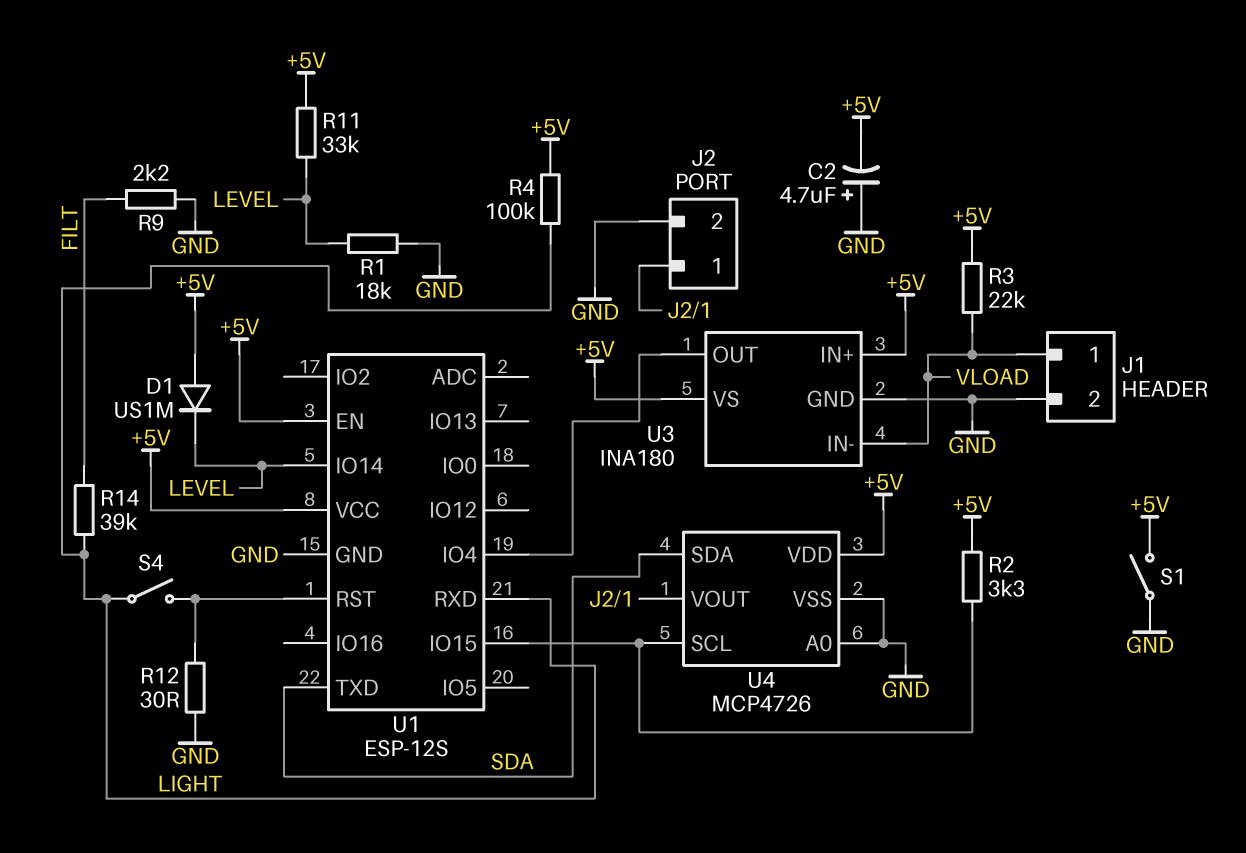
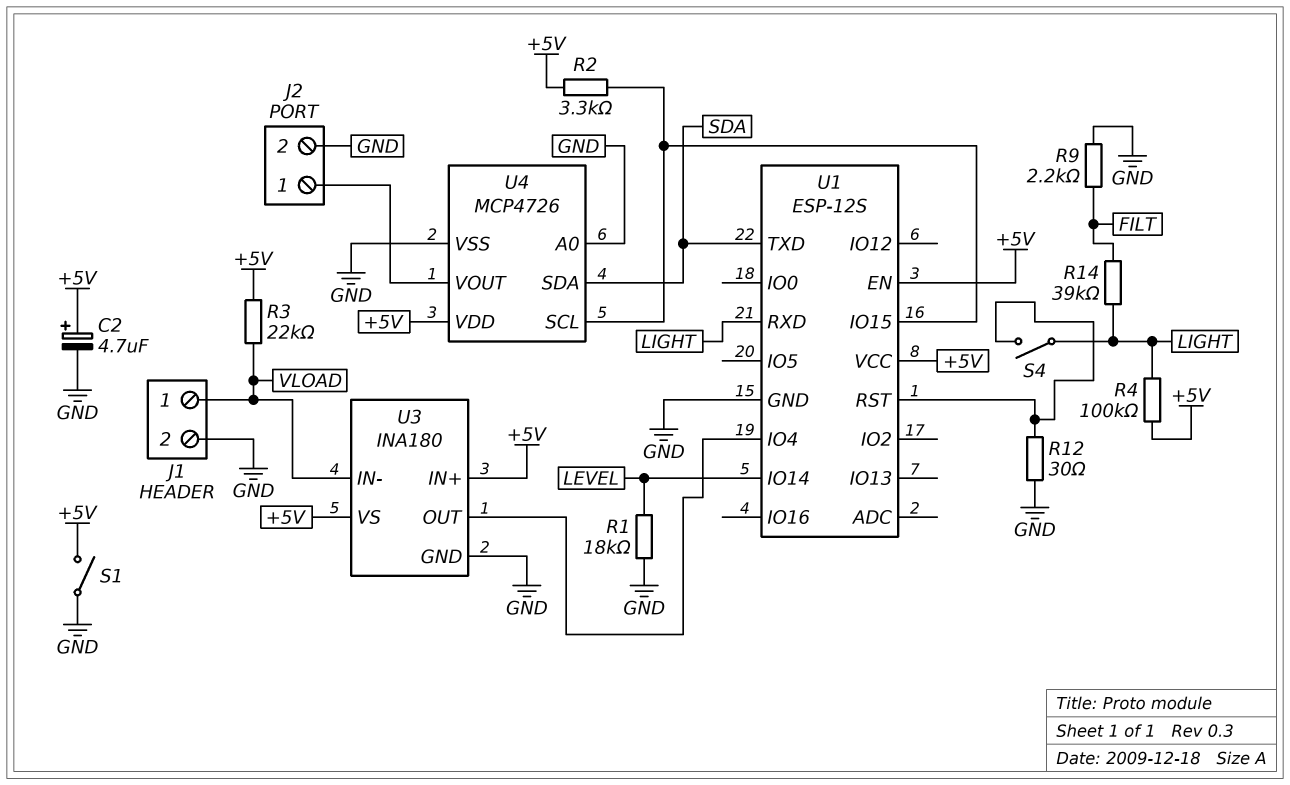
C2: 4.7uF (plus GND, minus +5V) -> 4.7uF (plus +5V, minus GND)
D1: diode US1M (A +5V, K LEVEL) -> none
R11: 33k (+5V, LEVEL) -> none

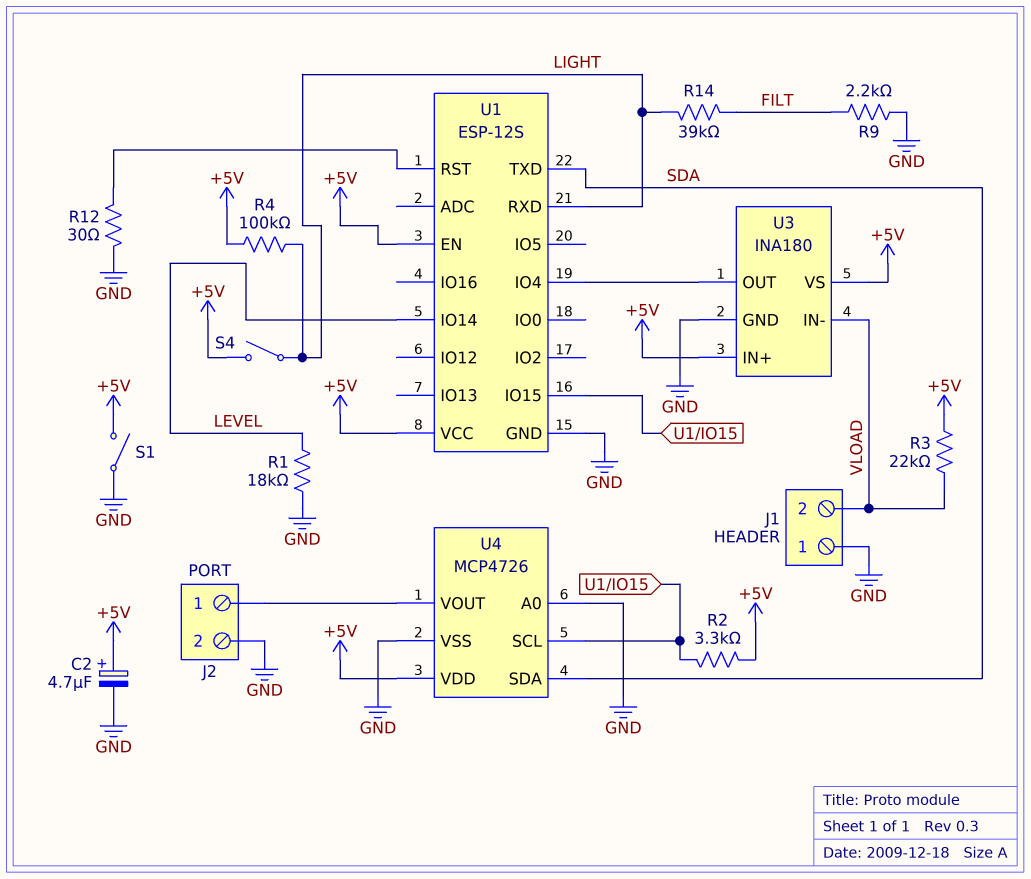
J1 pin 1: VLOAD -> GND
J1 pin 2: GND -> VLOAD
S4: switch (LIGHT, U1/RST) -> switch (+5V, LIGHT)

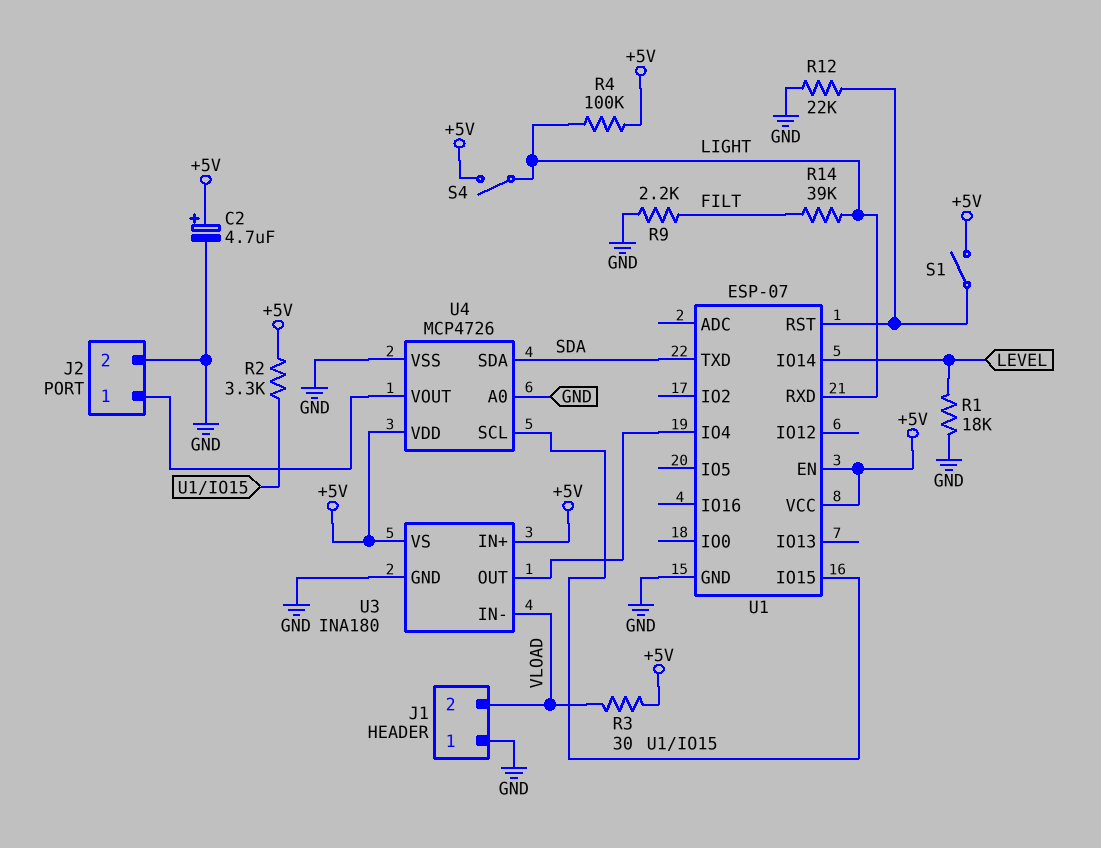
R3: 22k (+5V, VLOAD) -> 30 (+5V, VLOAD)
R12: 30 (GND, U1/RST) -> 22k (GND, U1/RST)
S1: switch (+5V, GND) -> switch (+5V, U1/RST)
U1: ESP-12S -> ESP-07

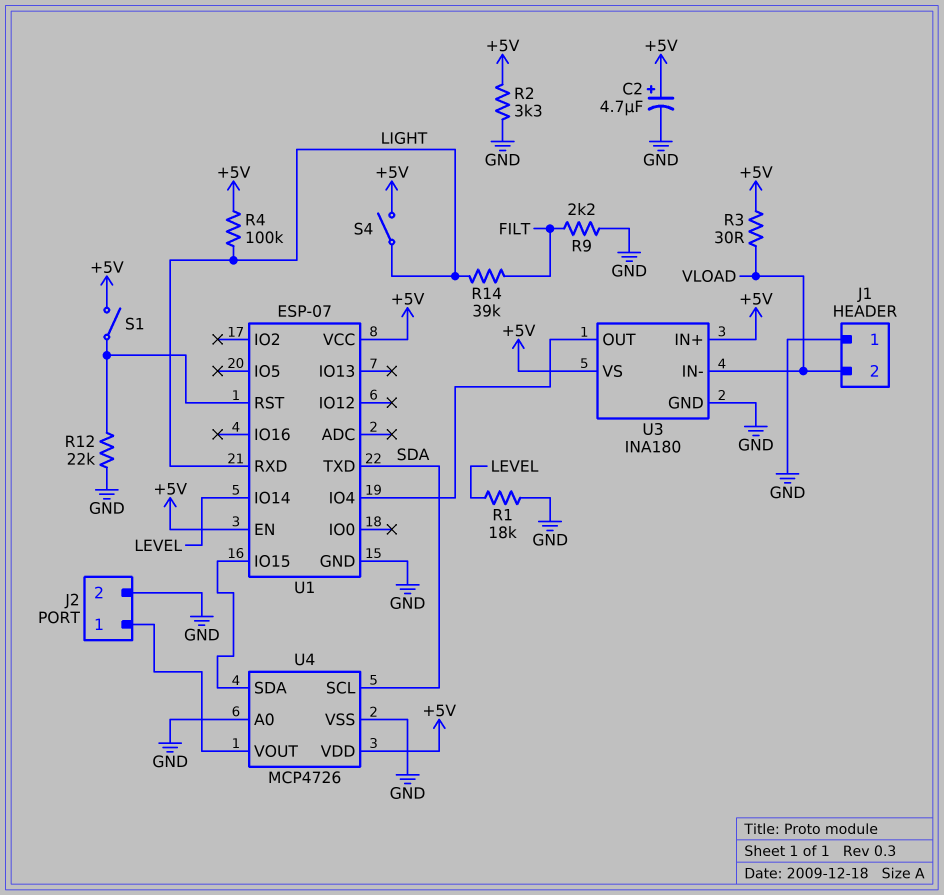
R2: 3.3k (+5V, U1/IO15) -> 3.3k (+5V, GND)
U4 pin SCL: U1/IO15 -> SDA
U4 pin SDA: SDA -> U1/IO15

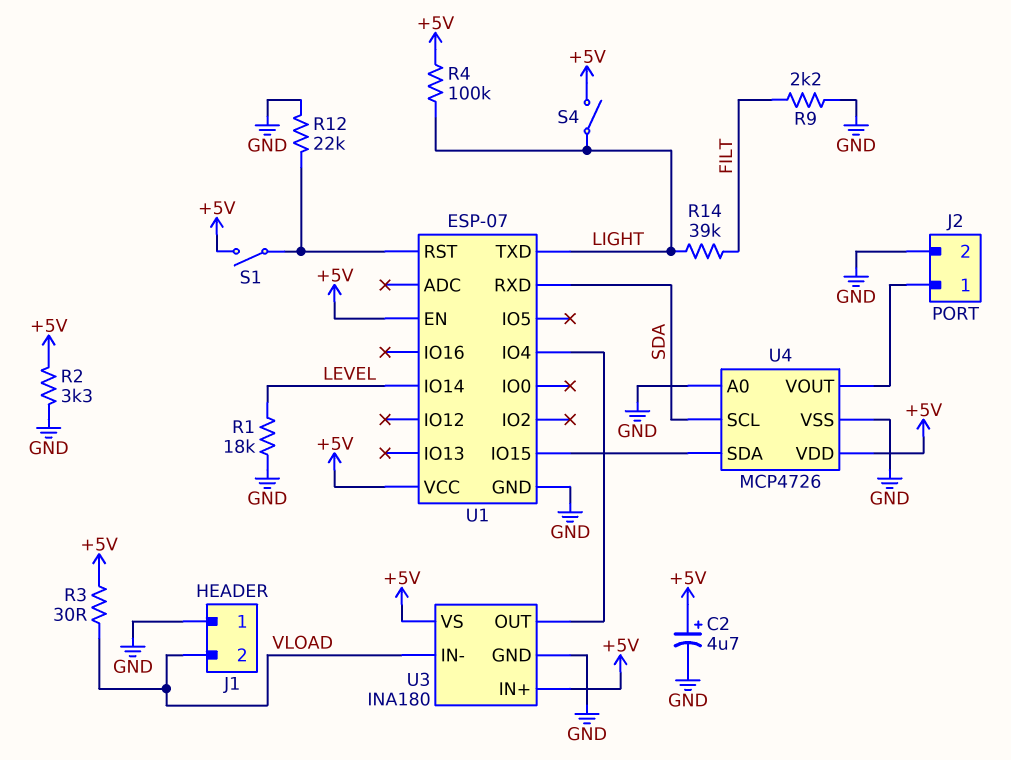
U1 pin RXD: LIGHT -> SDA
U1 pin TXD: SDA -> LIGHT

